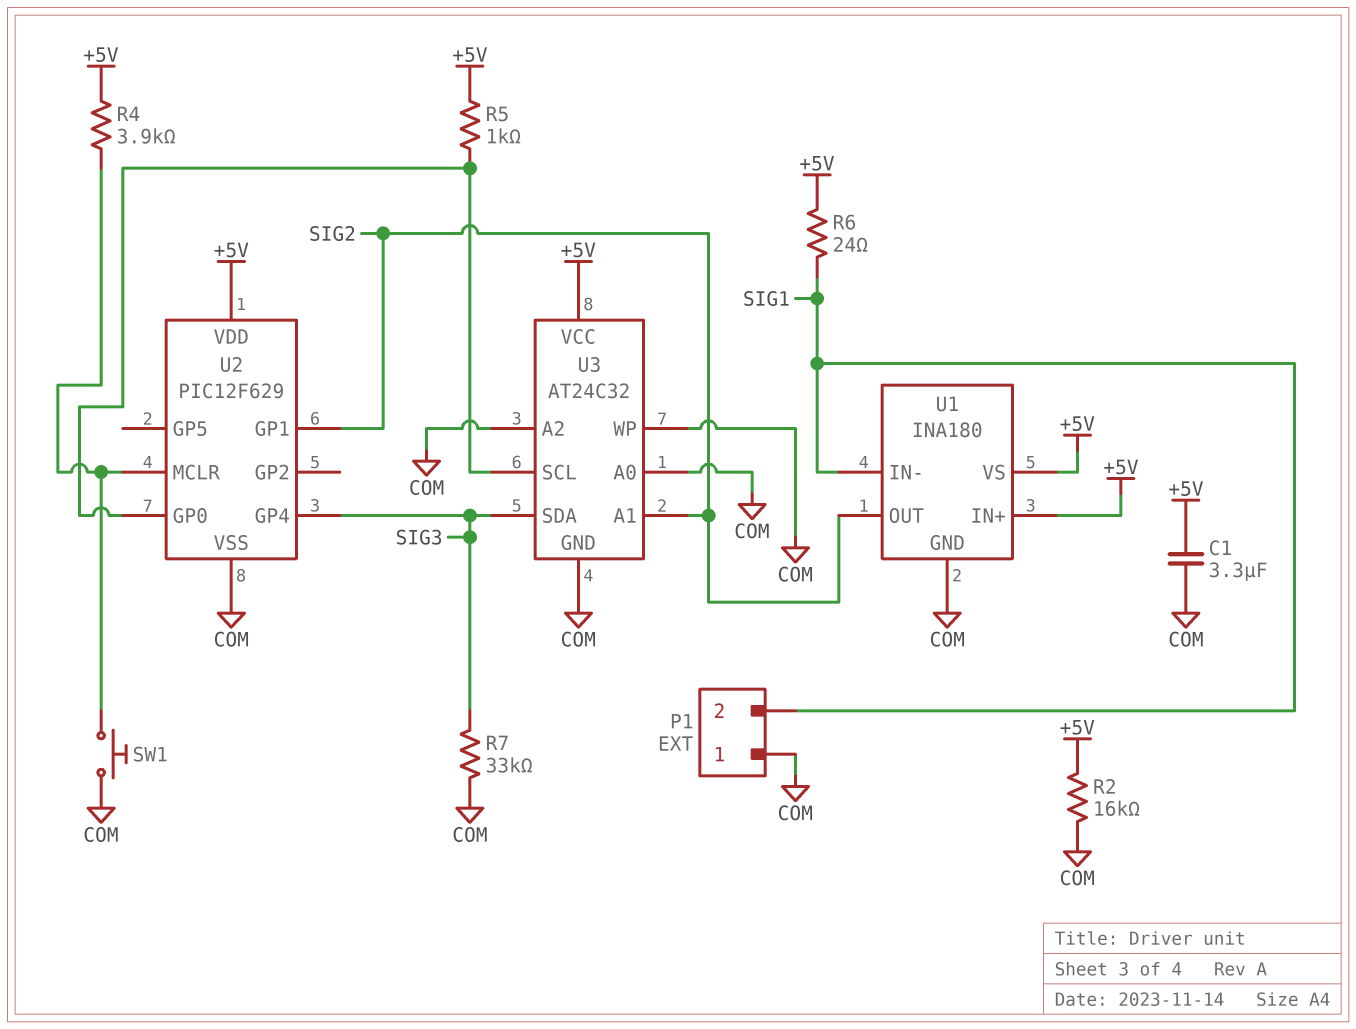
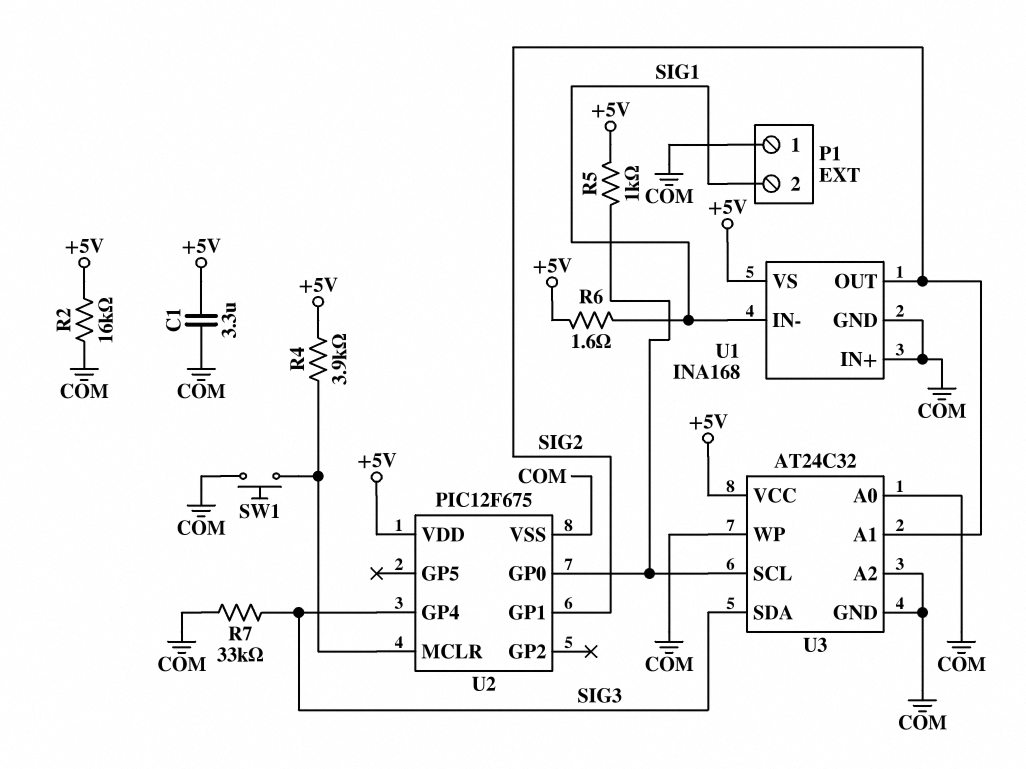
R6: 24 (+5V, SIG1) -> 1.6 (+5V, SIG1)
U1: INA180 -> INA168
U1 pin IN+: +5V -> COM
U2: PIC12F629 -> PIC12F675

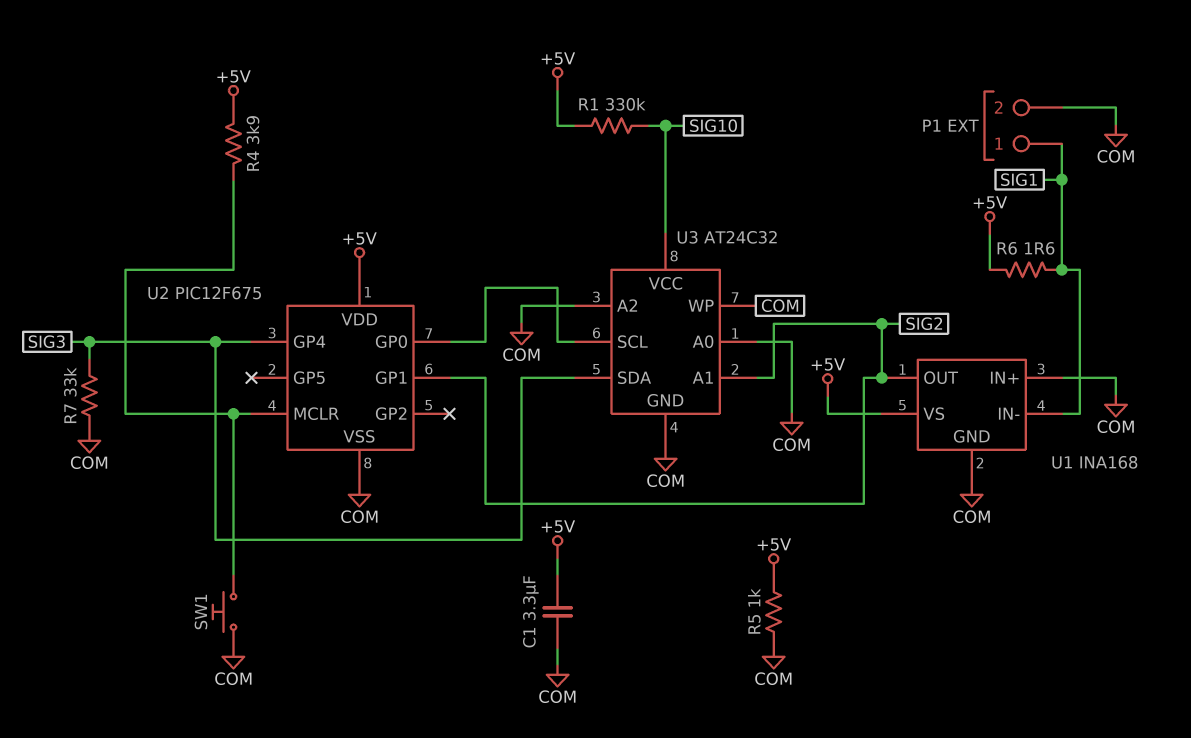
P1 pin 1: COM -> SIG1
P1 pin 2: SIG1 -> COM
R1: none -> 330k (+5V, SIG10)
R2: 16k (+5V, COM) -> none
R5: 1k (+5V, U2/GP0) -> 1k (+5V, COM)
U3 pin VCC: +5V -> SIG10

